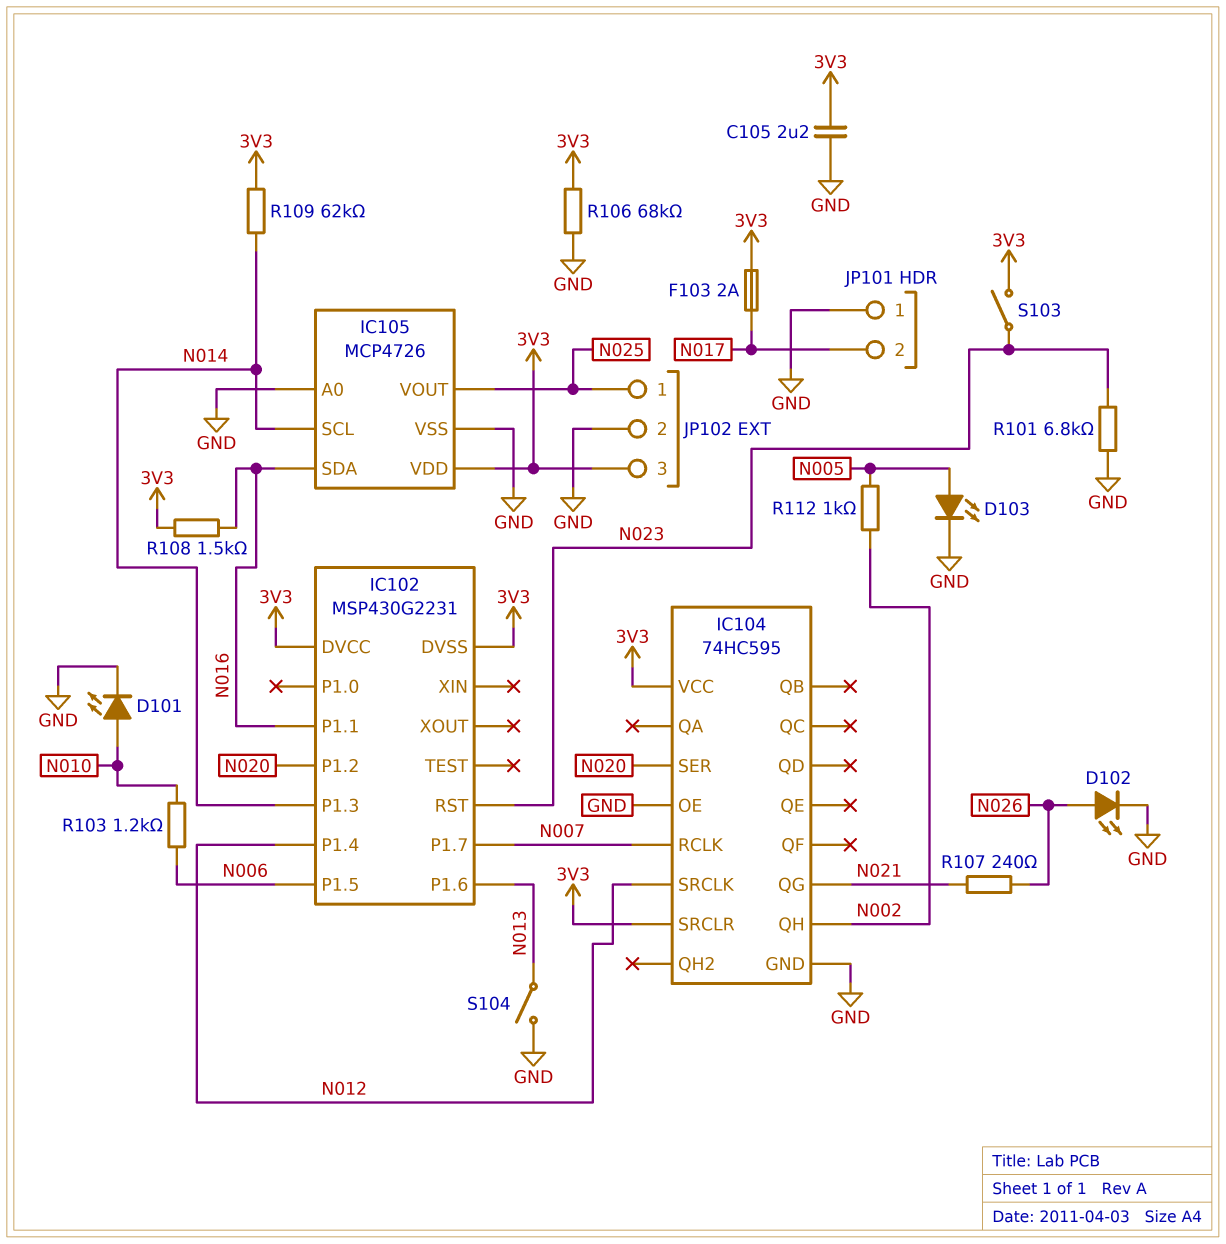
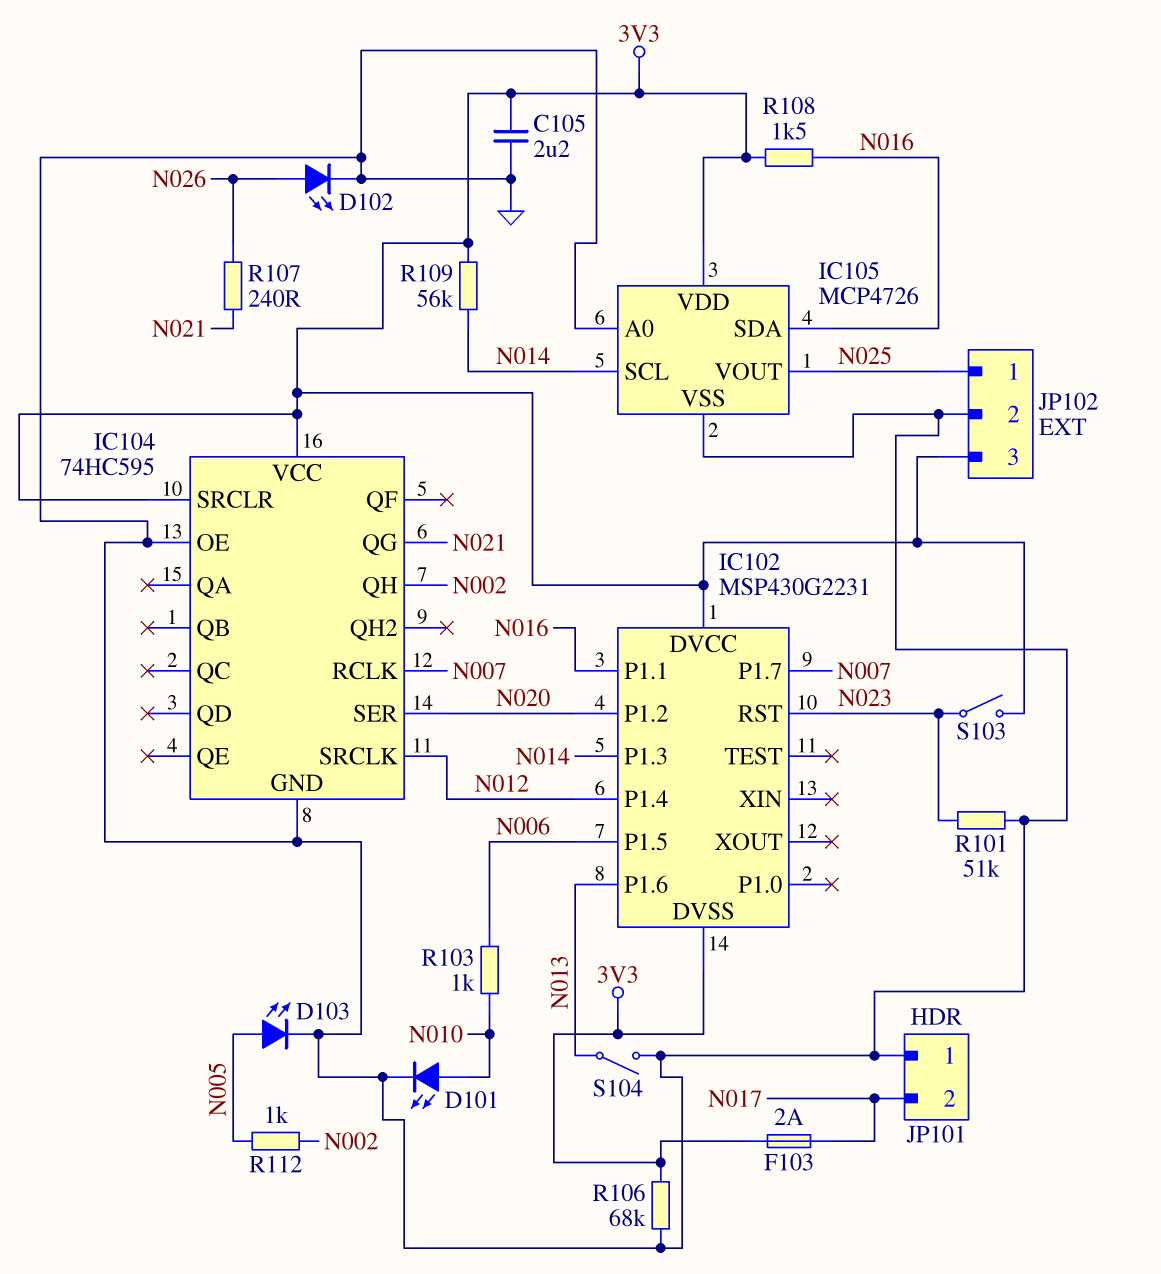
R101: 6.8k (GND, N023) -> 51k (GND, N023)
R103: 1.2k (N006, N010) -> 1k (N006, N010)
R109: 62k (3V3, N014) -> 56k (3V3, N014)

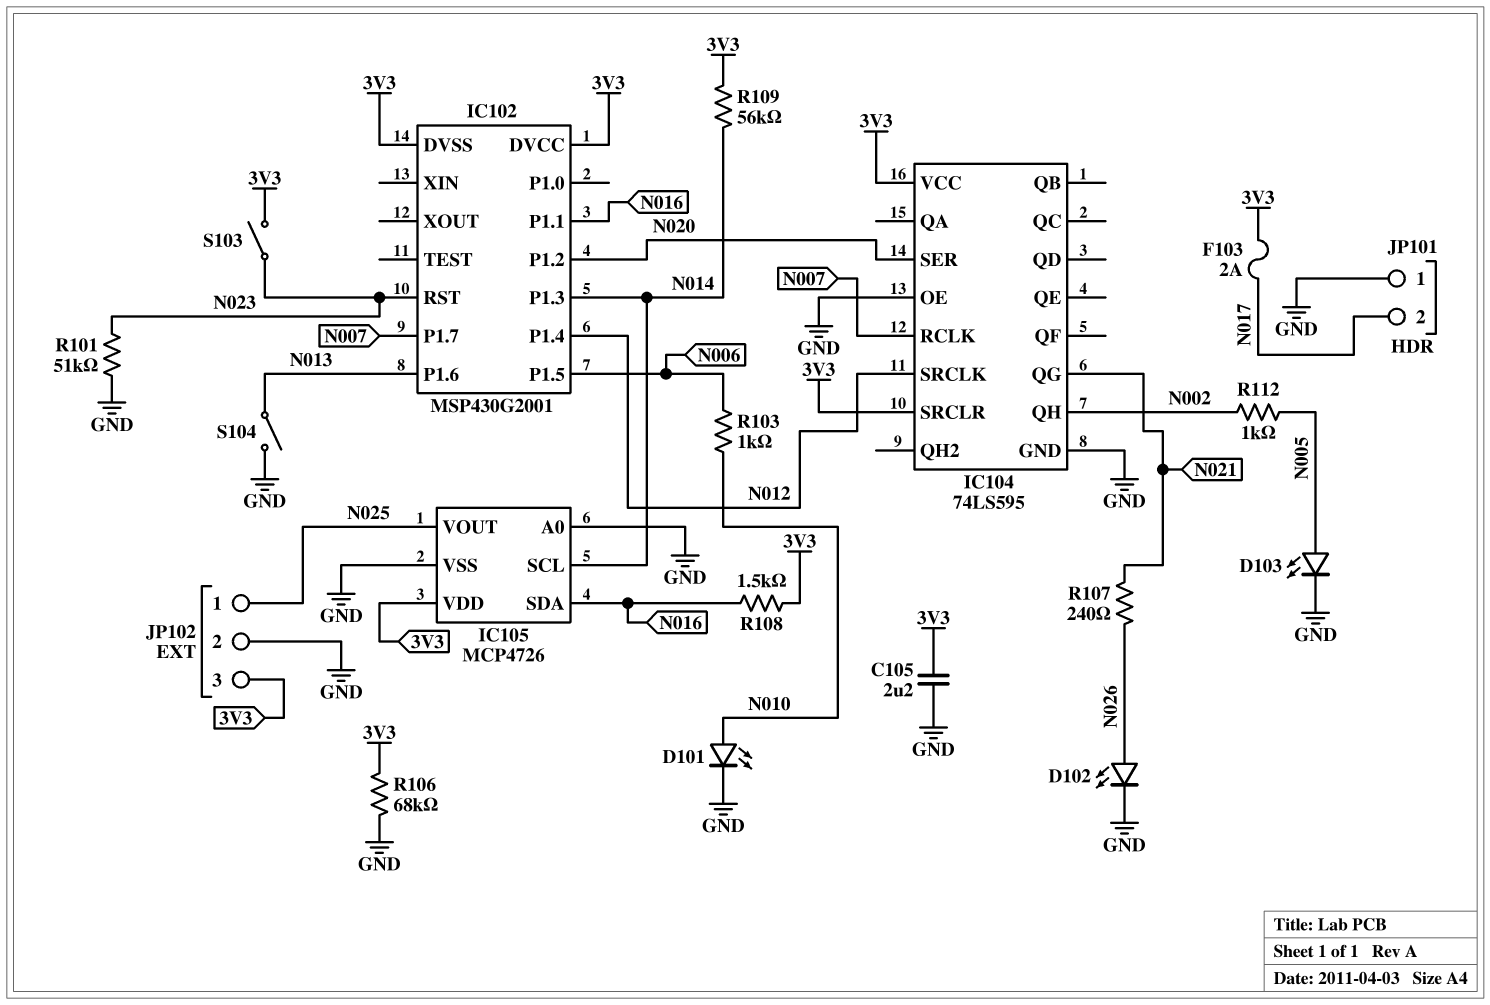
IC102: MSP430G2231 -> MSP430G2001
IC104: 74HC595 -> 74LS595

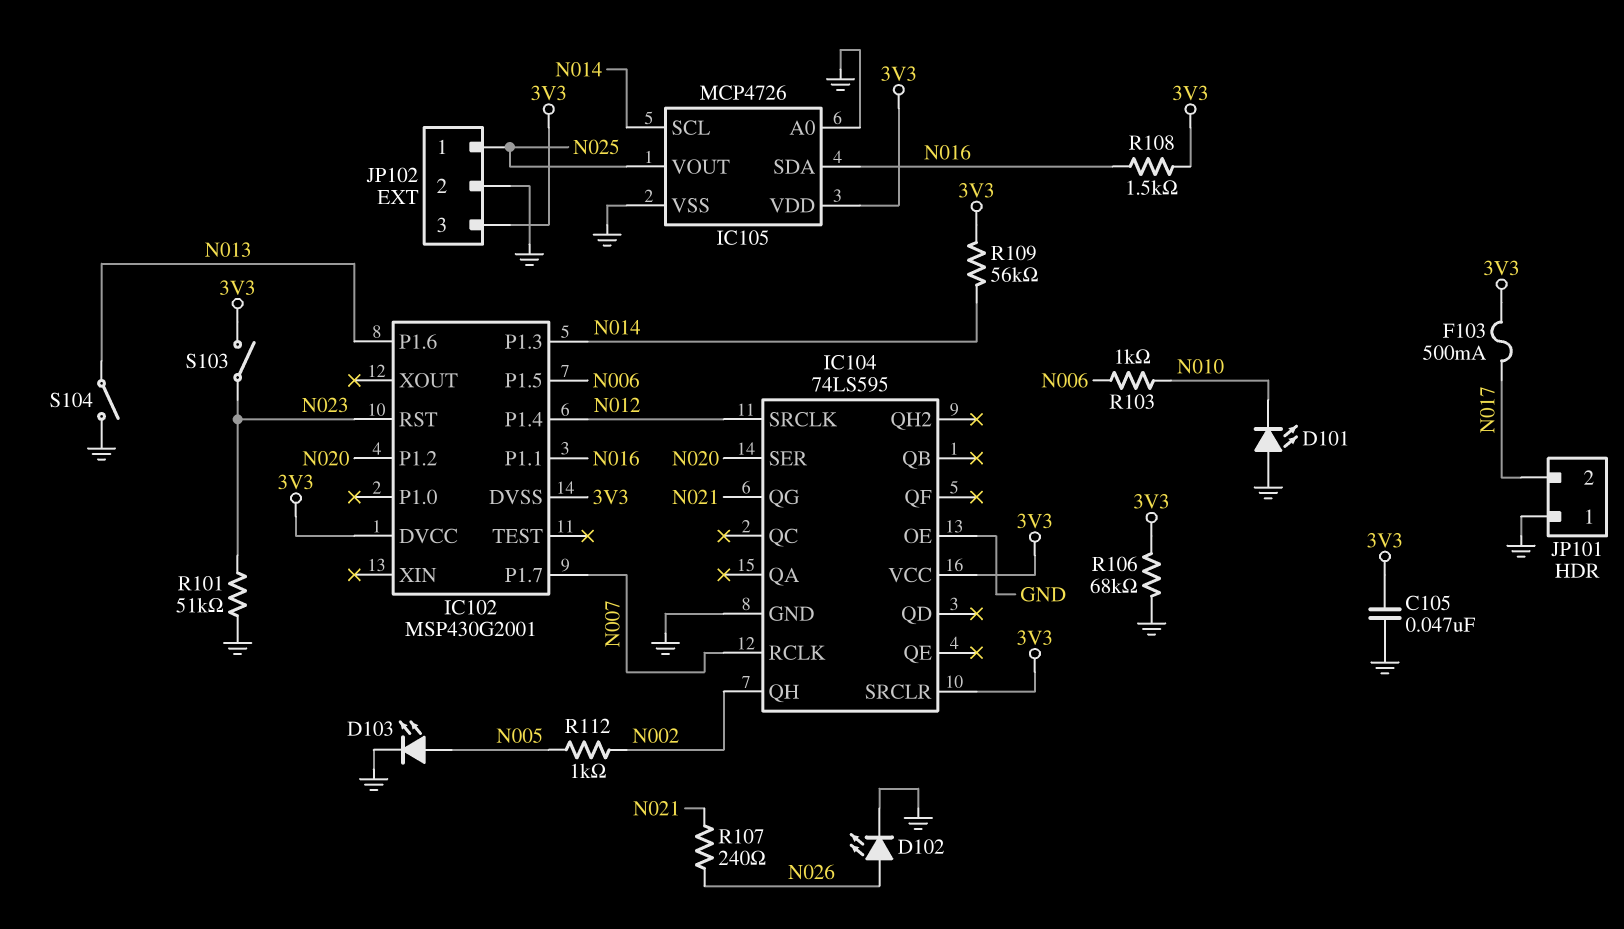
C105: 2.2uF (3V3, GND) -> 47nF (3V3, GND)
D101: LED (A N010, K GND) -> LED (A GND, K N010)
F103: 2A (3V3, N017) -> 500mA (3V3, N017)

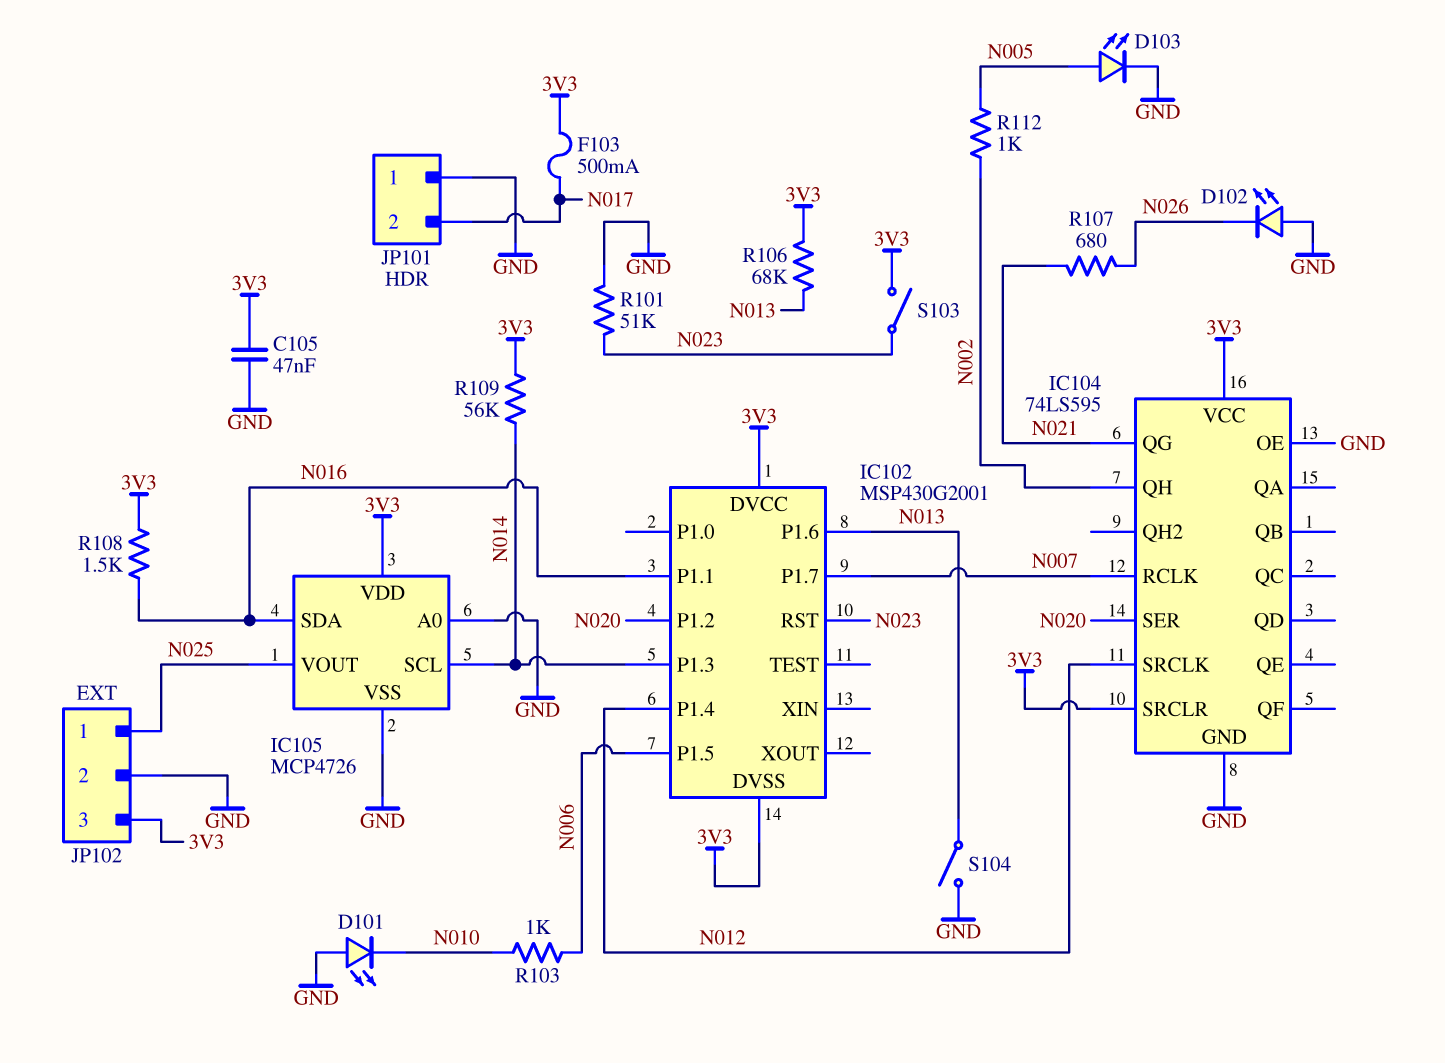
D102: LED (A N026, K GND) -> LED (A GND, K N026)
R106: 68k (3V3, GND) -> 68k (3V3, N013)
R107: 240 (N021, N026) -> 680 (N021, N026)

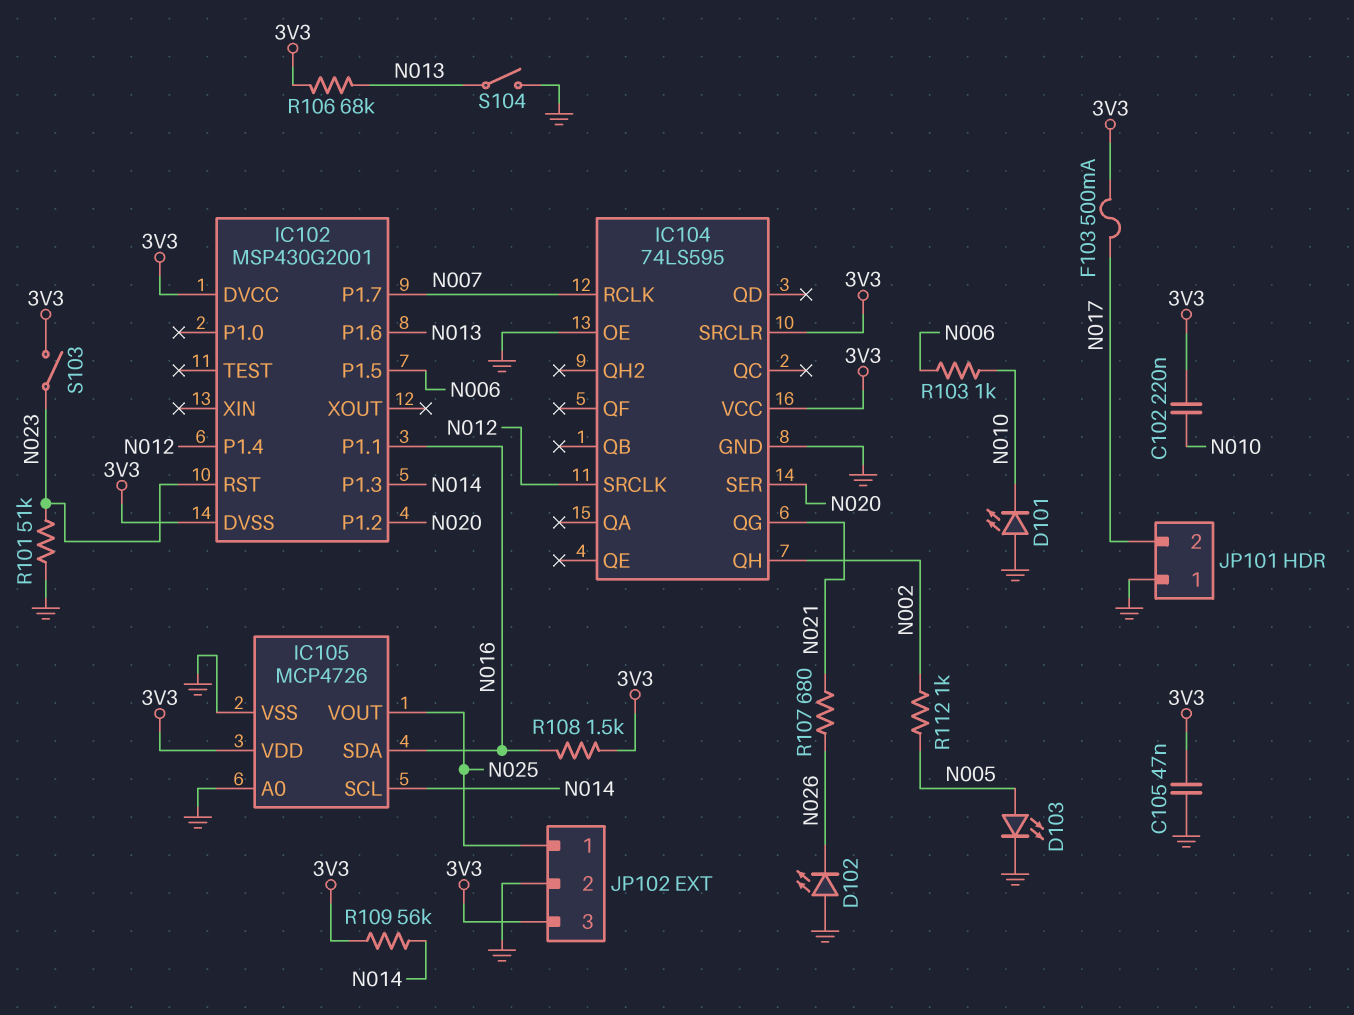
C102: none -> 220nF (3V3, N010)

